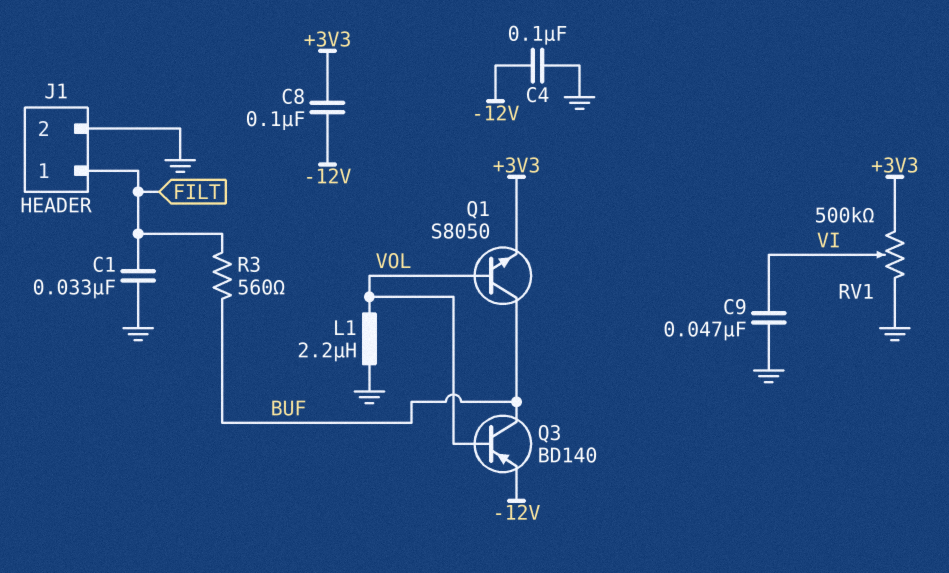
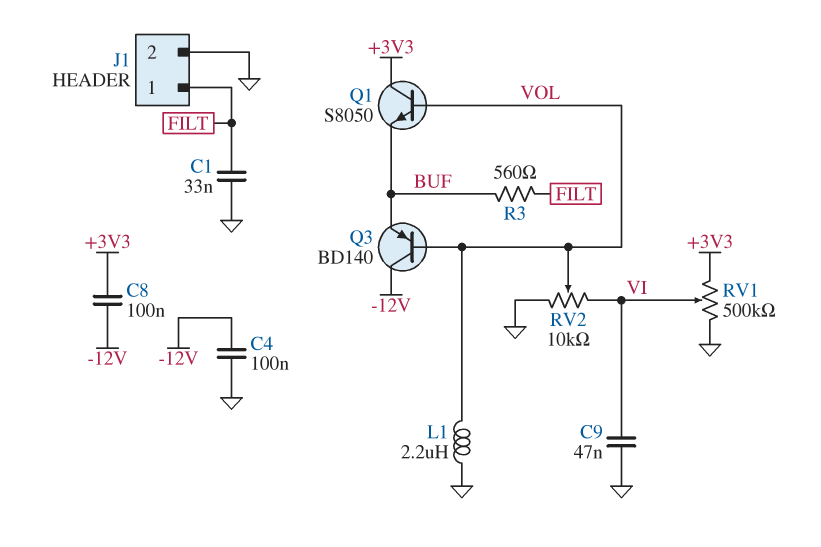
Q1: NPN S8050 (B VOL, C BUF, E +3V3) -> NPN S8050 (B VOL, C +3V3, E BUF)
Q3: PNP BD140 (B VOL, C BUF, E -12V) -> PNP BD140 (B VOL, C -12V, E BUF)
RV2: none -> 10k (GND, VI, wiper VOL)

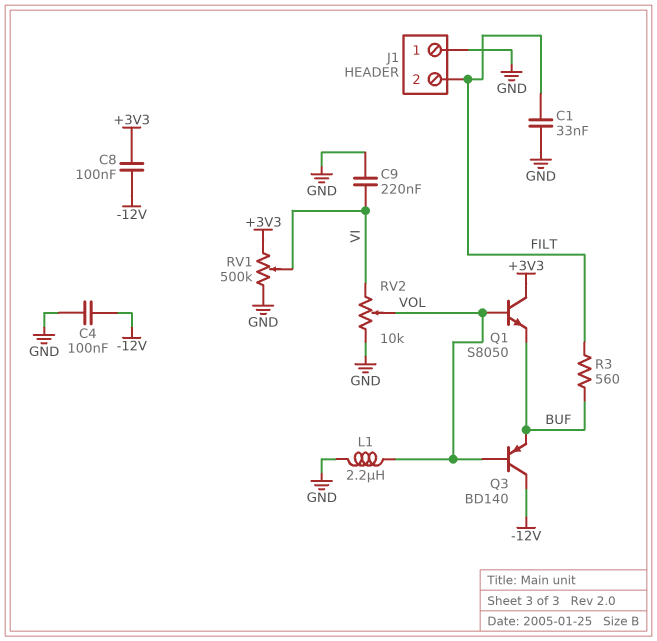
C9: 47nF (GND, VI) -> 220nF (GND, VI)
J1 pin 1: FILT -> GND
J1 pin 2: GND -> FILT

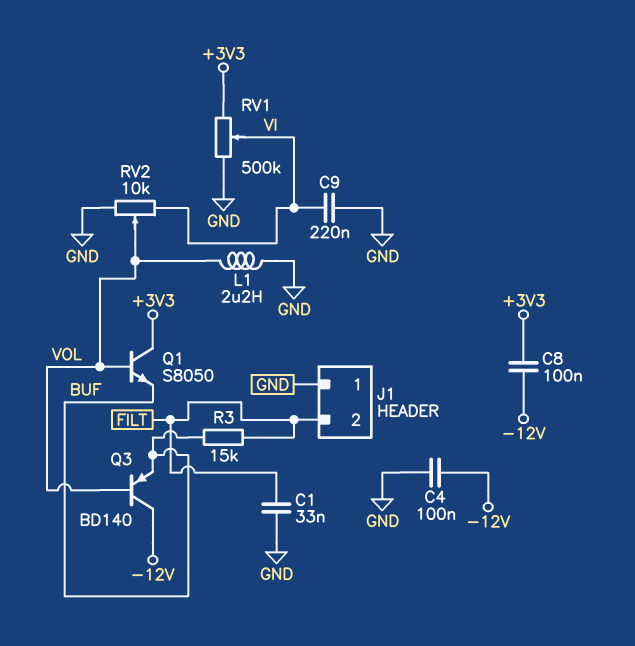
R3: 560 (BUF, FILT) -> 15k (BUF, FILT)

